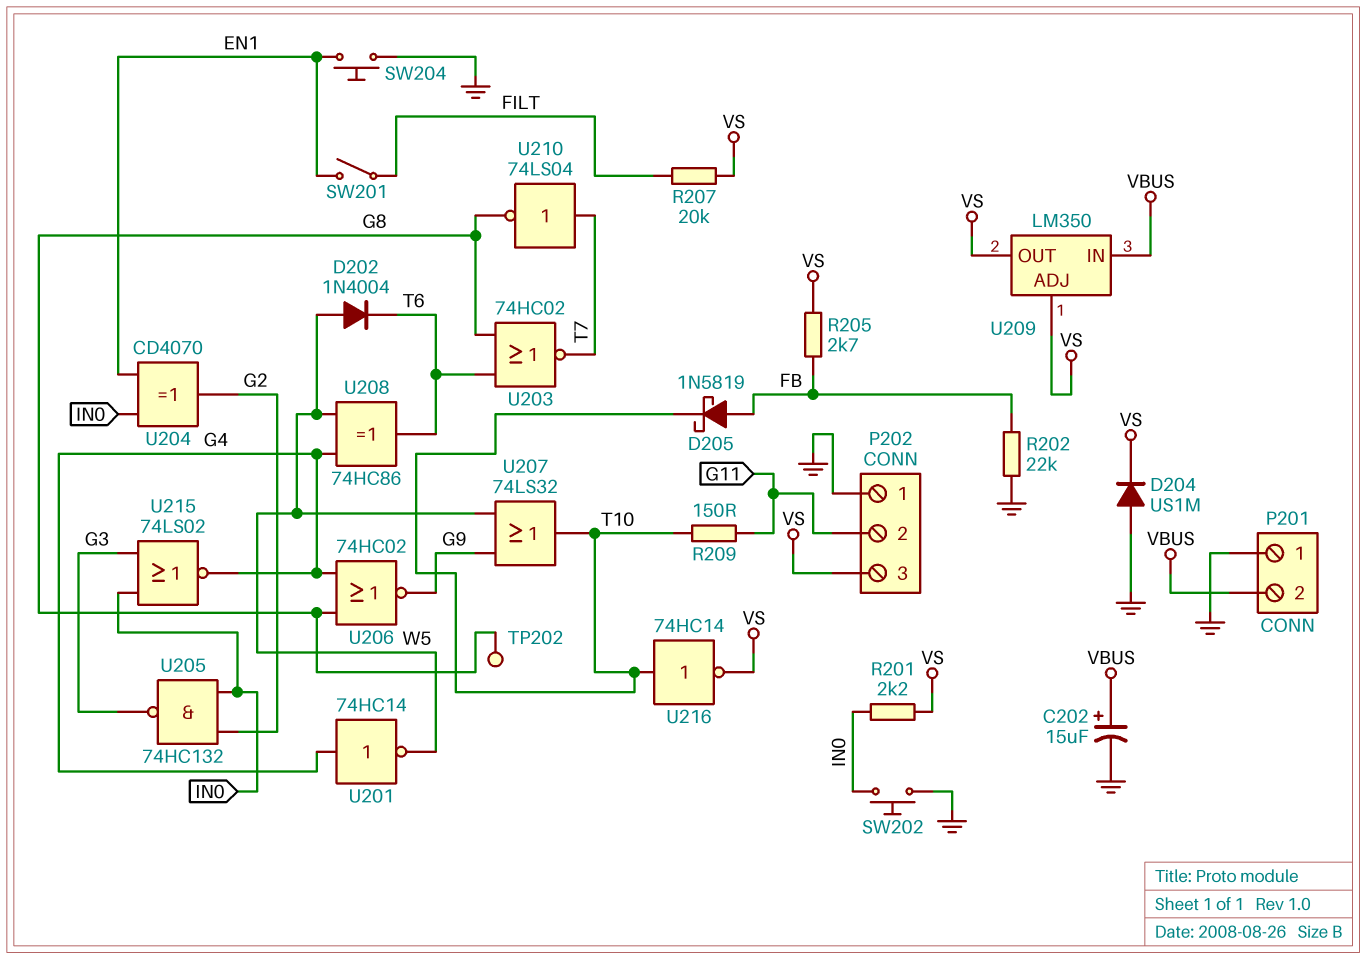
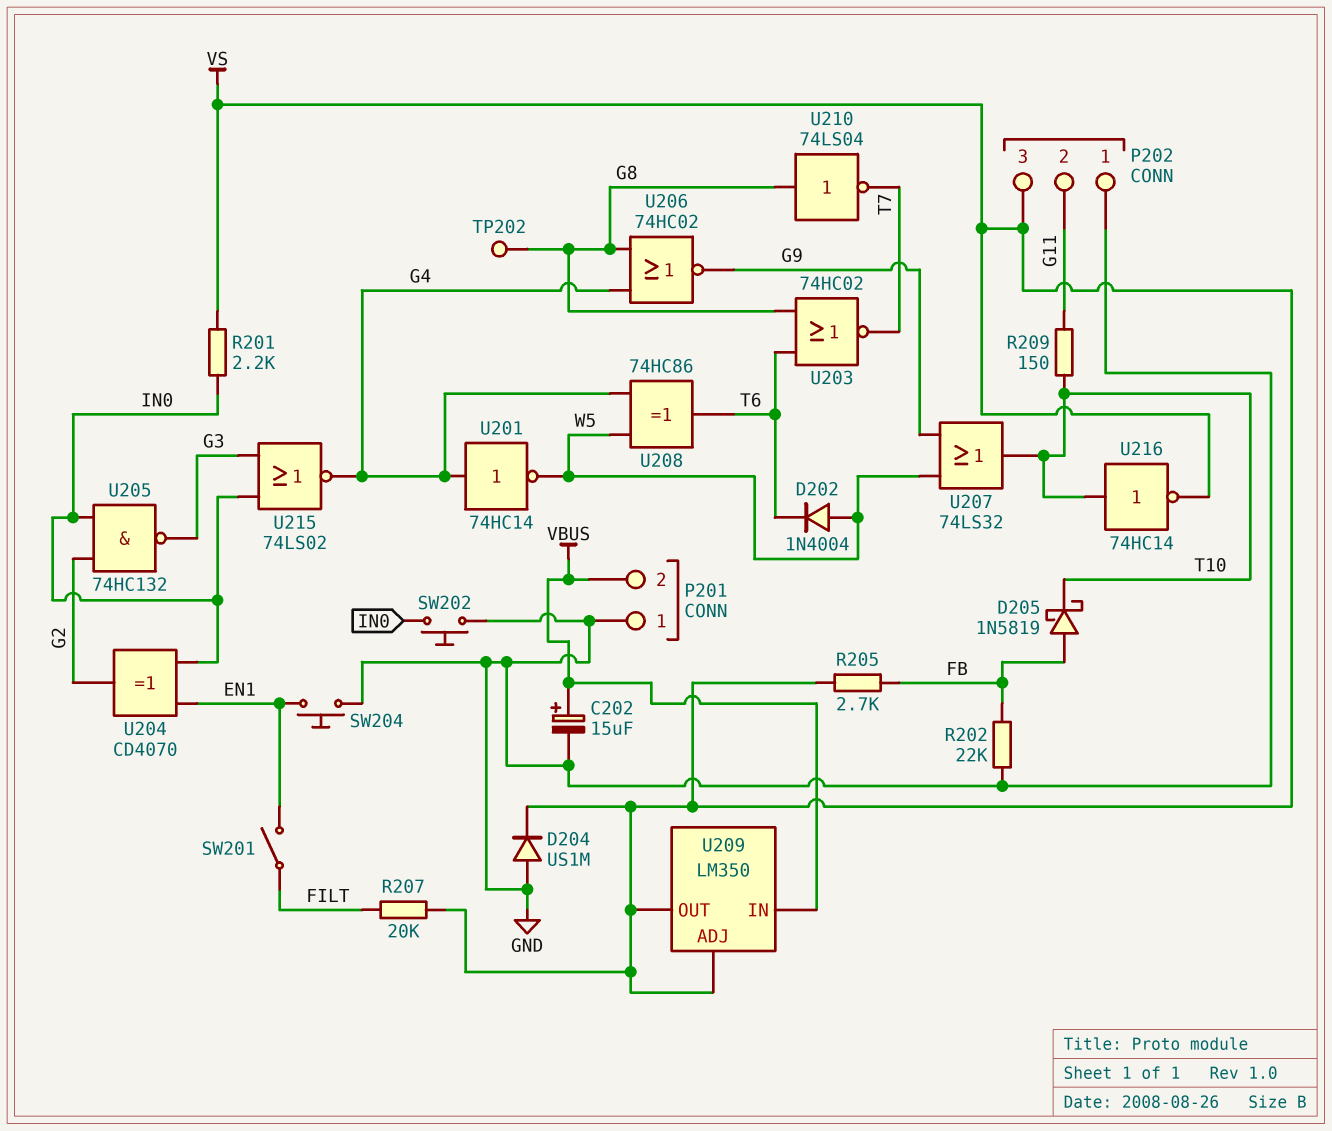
U210: NOT 74LS04 (in T7, out G8) -> NOT 74LS04 (in G8, out T7)

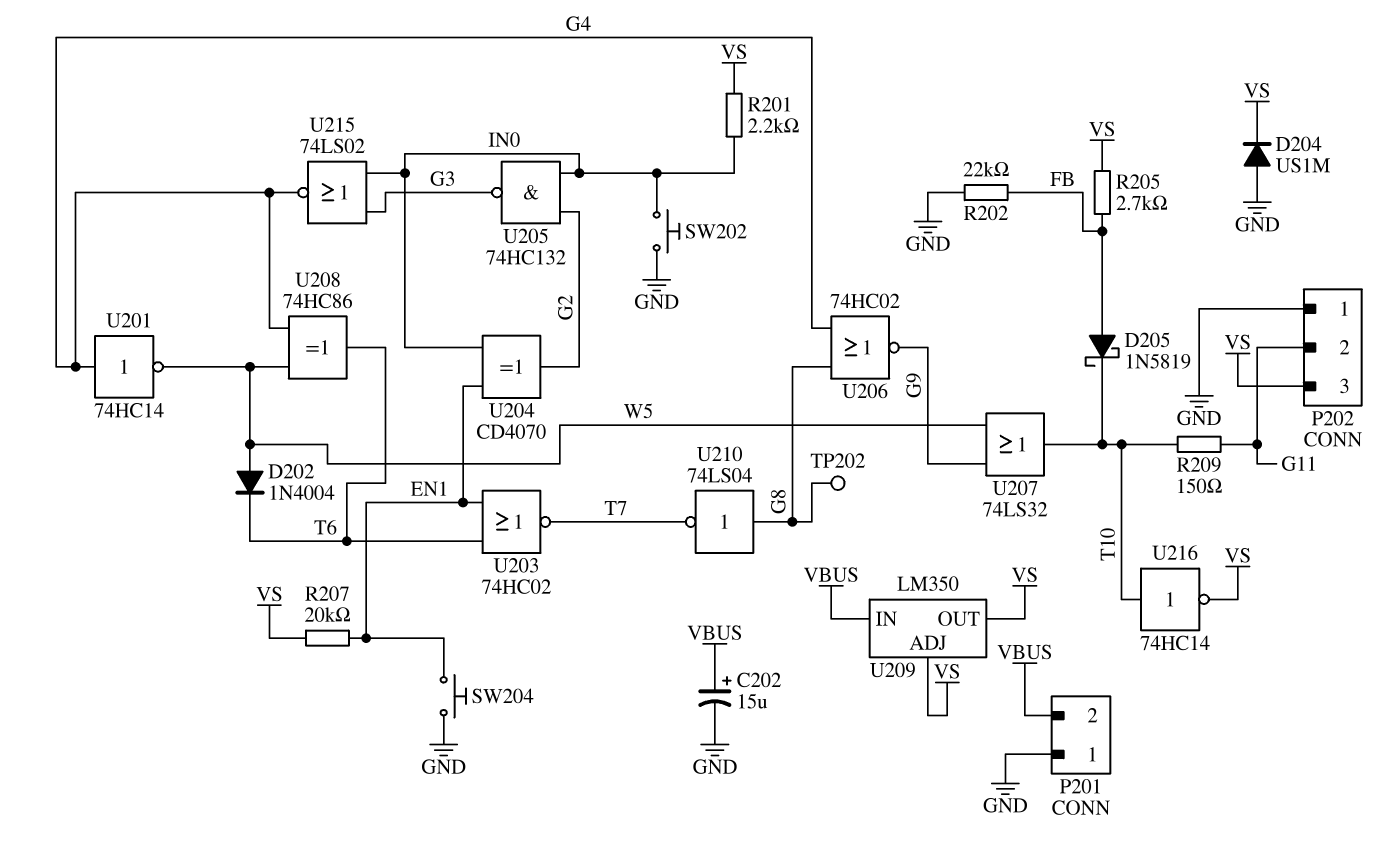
R207: 20k (FILT, VS) -> 20k (EN1, VS)
SW201: switch (EN1, FILT) -> none
U203: NOR 74HC02 (in G8, in T6, out T7) -> NOR 74HC02 (in EN1, in T6, out T7)

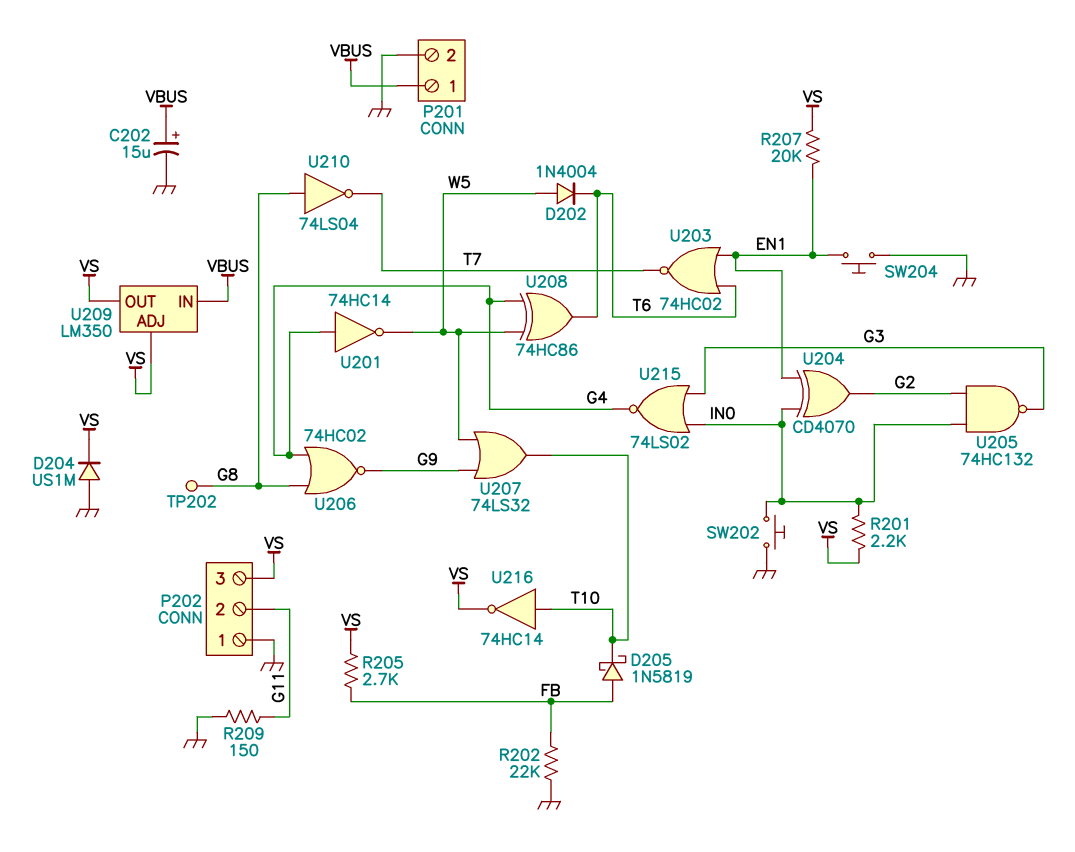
P201 pin 1: GND -> VBUS
P201 pin 2: VBUS -> GND
R209: 150 (G11, T10) -> 150 (G11, GND)

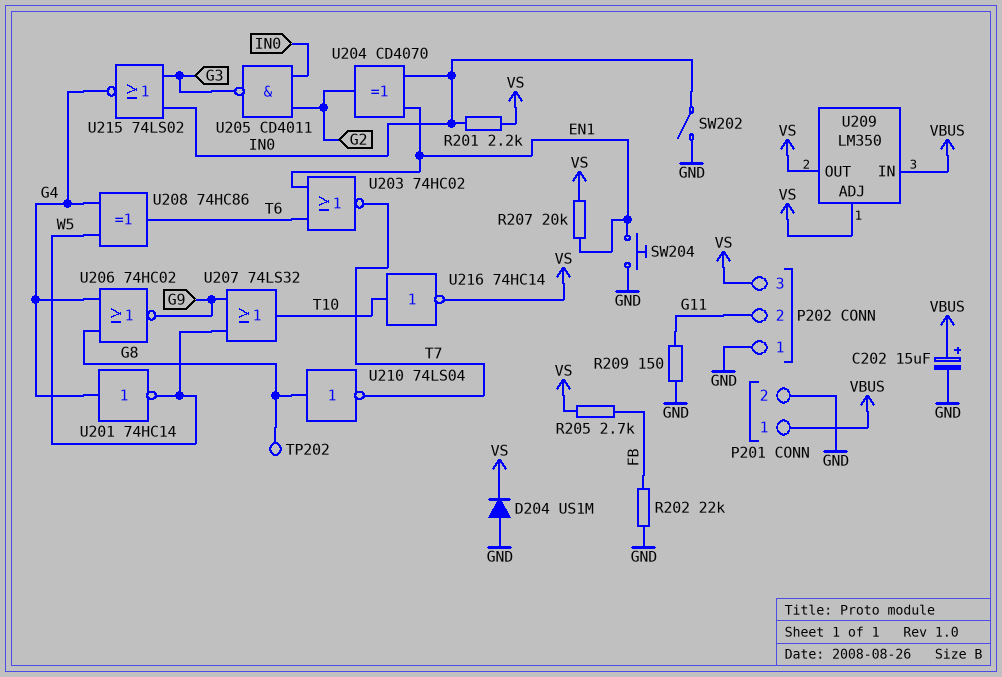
D202: diode 1N4004 (A W5, K T6) -> none
D205: schottky 1N5819 (A FB, K T10) -> none
SW202: button (GND, IN0) -> switch (GND, IN0)
U205: NAND 74HC132 (in G2, in IN0, out G3) -> NAND CD4011 (in G2, in IN0, out G3)

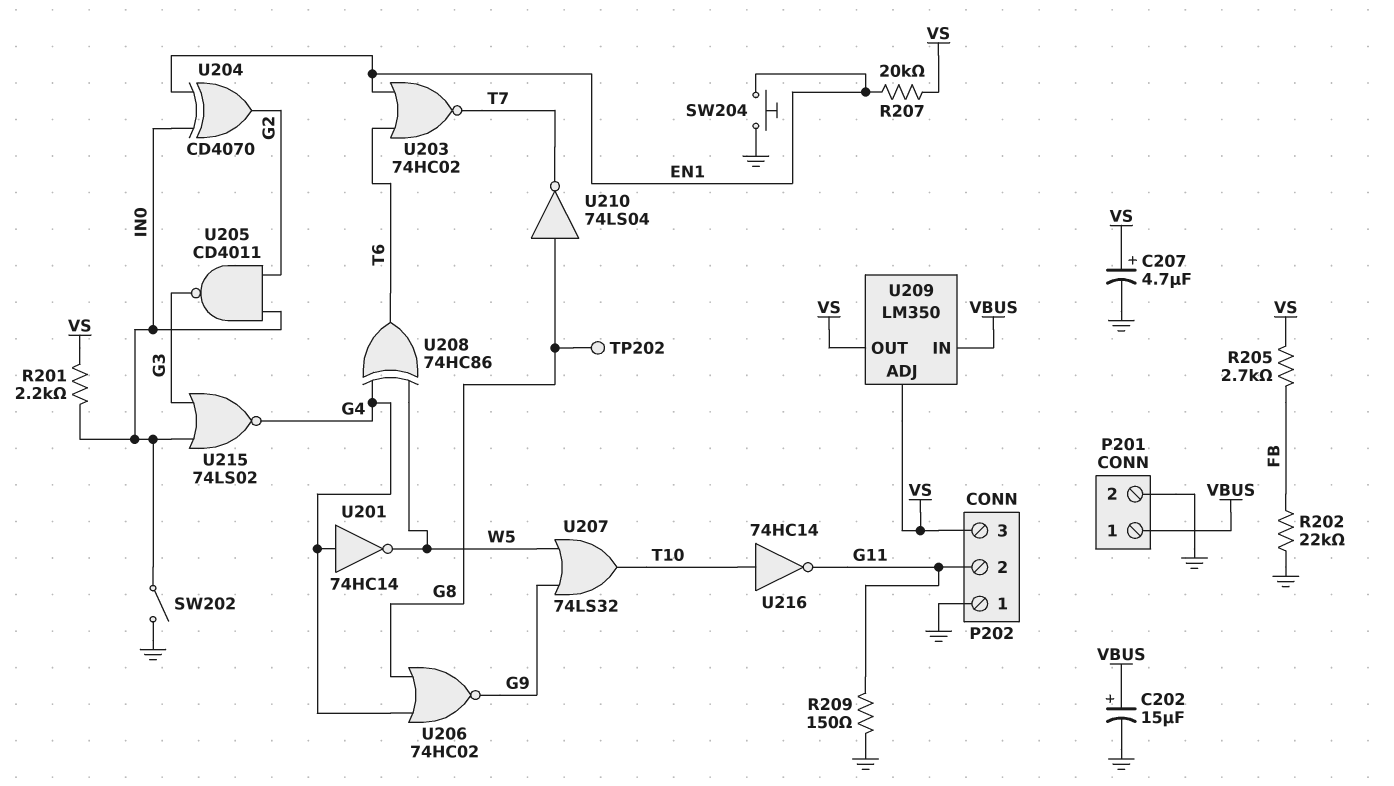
C207: none -> 4.7uF (plus VS, minus GND)
D204: diode US1M (A GND, K VS) -> none
U216: NOT 74HC14 (in T10, out VS) -> NOT 74HC14 (in T10, out G11)

